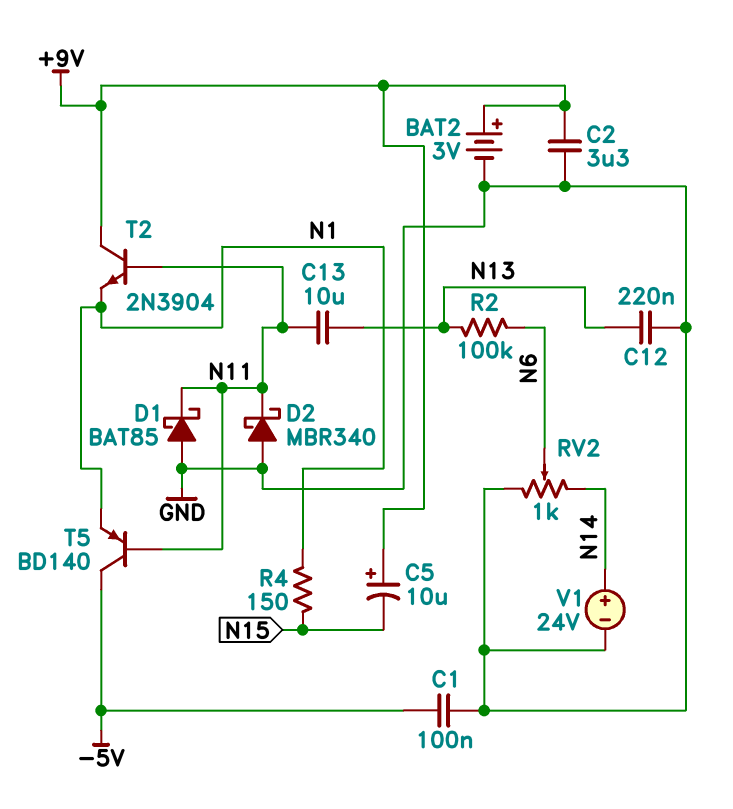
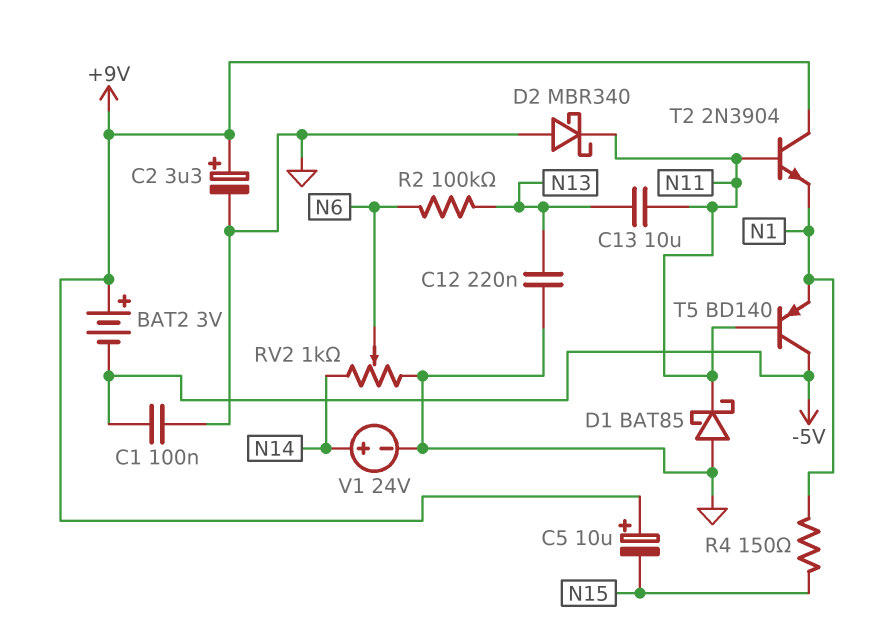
BAT2: 3V (plus +9V, minus GND) -> 3V (plus +9V, minus -5V)
C2: 3.3uF (+9V, GND) -> 3.3uF (plus +9V, minus GND)

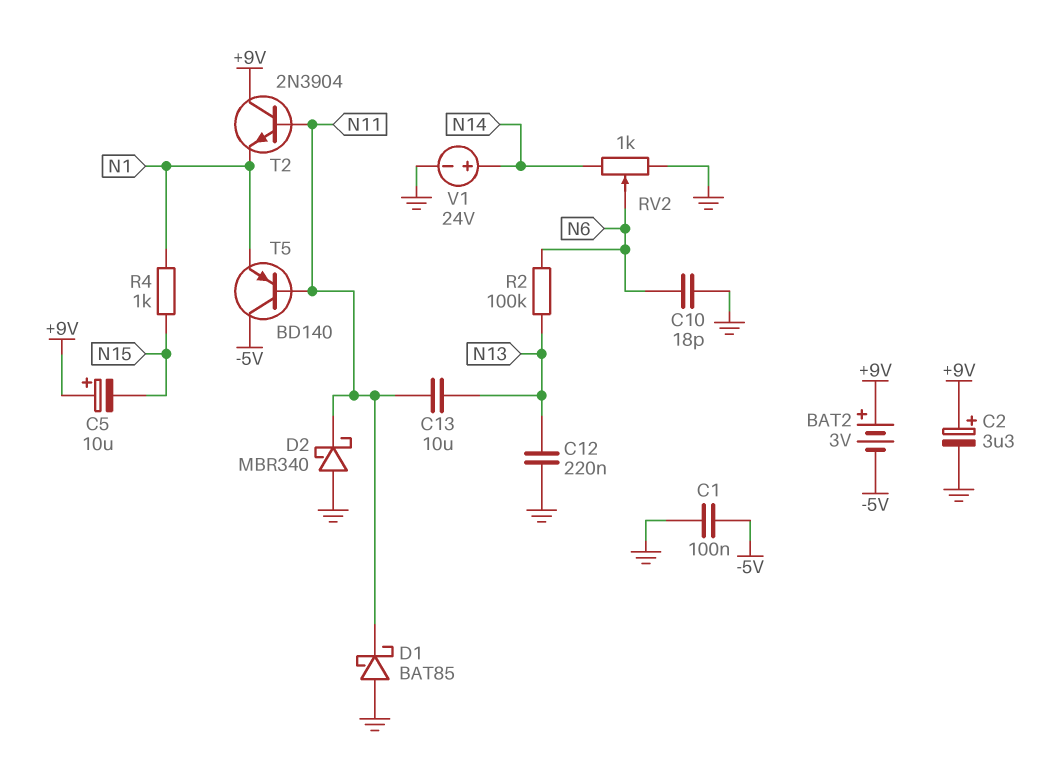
C10: none -> 18pF (GND, N6)
R4: 150 (N1, N15) -> 1k (N1, N15)

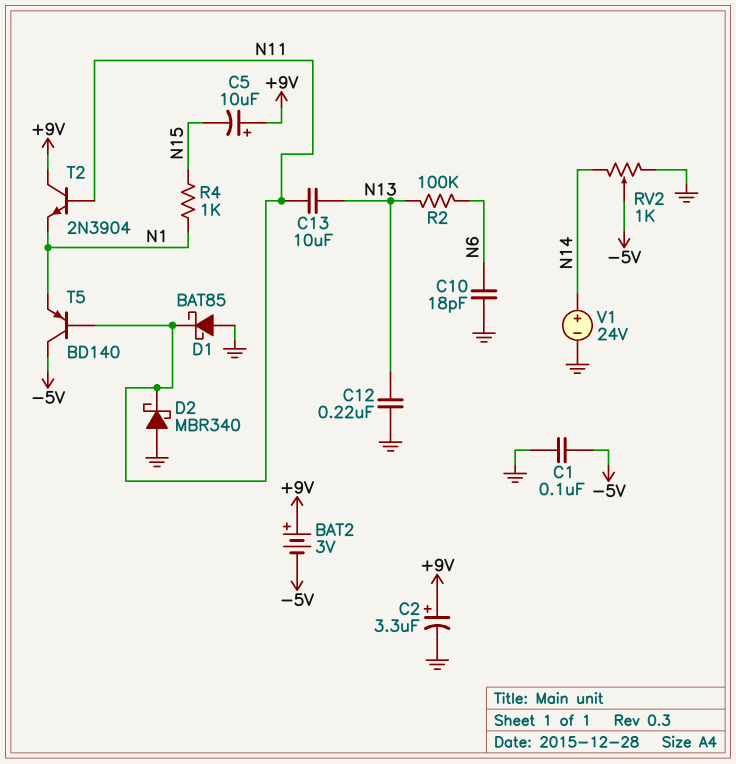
RV2: 1k (GND, N14, wiper N6) -> 1k (GND, N14, wiper -5V)

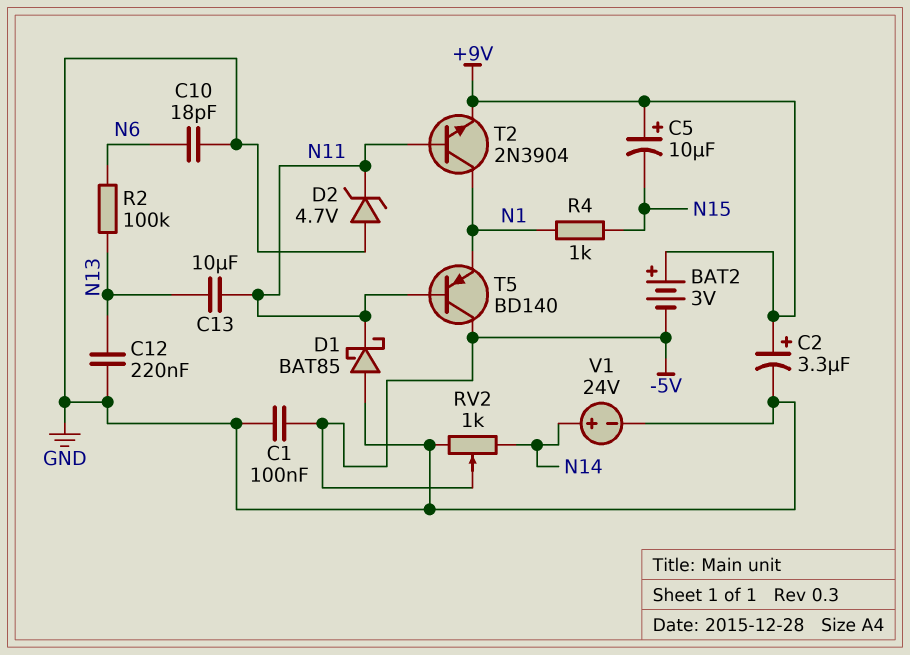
D2: schottky MBR340 (A GND, K N11) -> zener 4.7V (A GND, K N11)
T2: NPN 2N3904 (B N11, C +9V, E N1) -> NPN 2N3904 (B N11, C N1, E +9V)

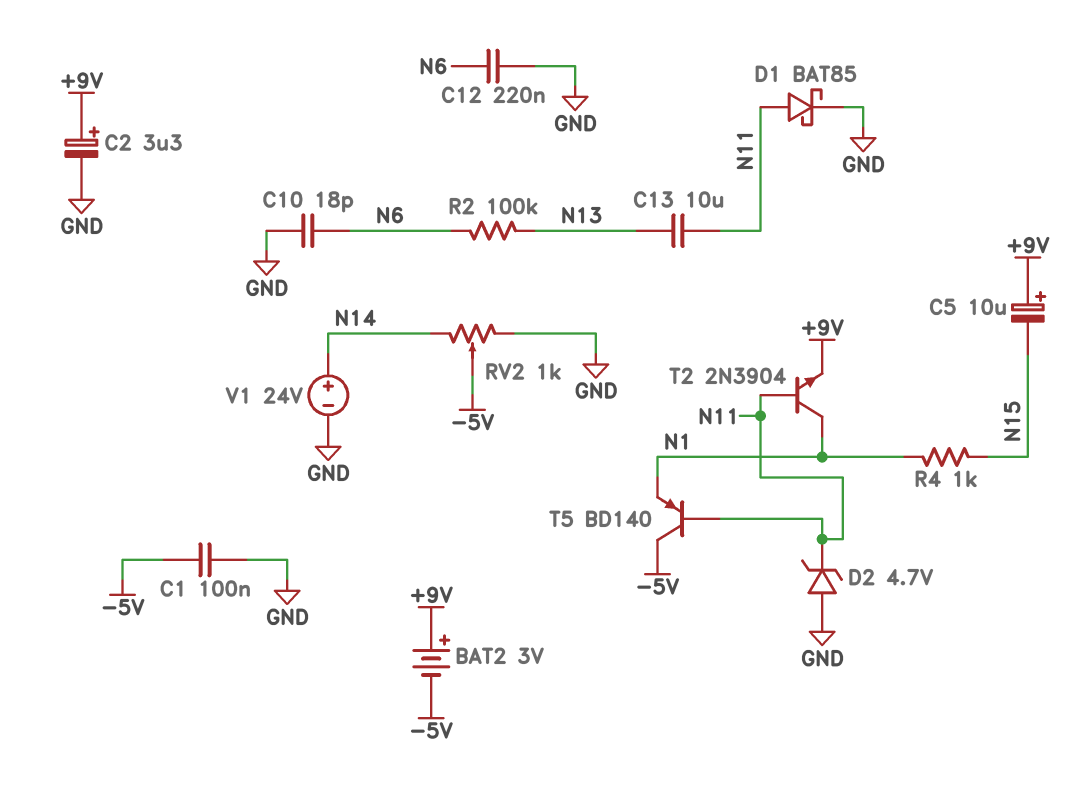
C12: 220nF (GND, N13) -> 220nF (GND, N6)
D1: schottky BAT85 (A GND, K N11) -> schottky BAT85 (A N11, K GND)

